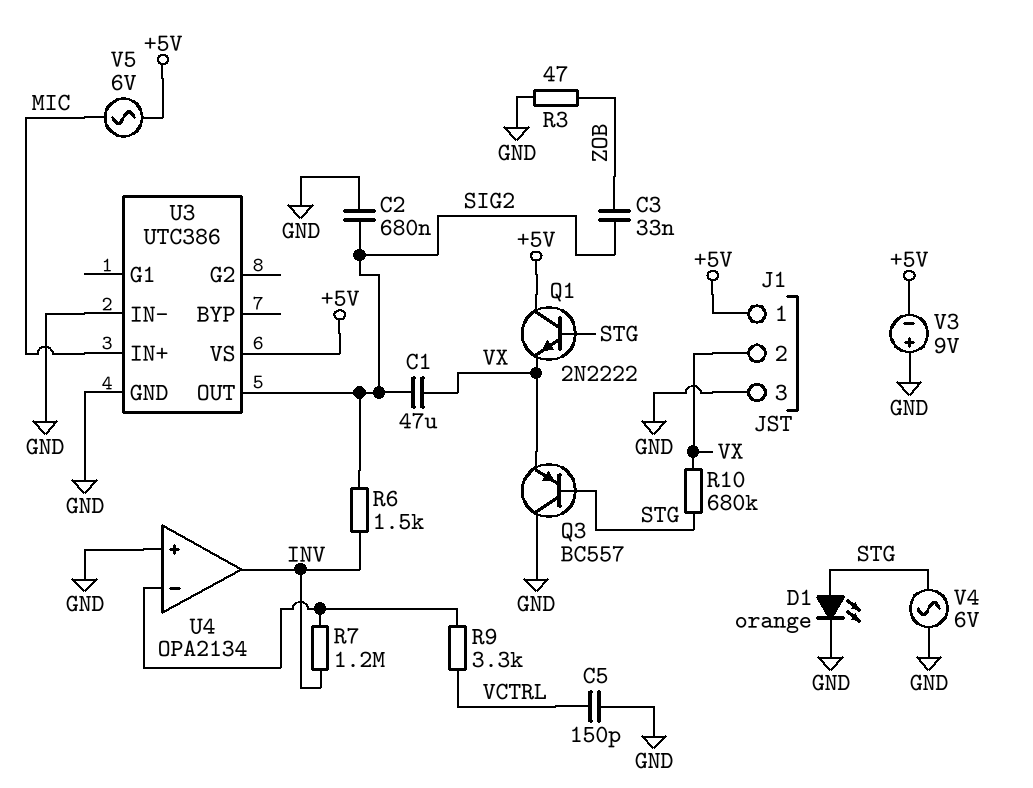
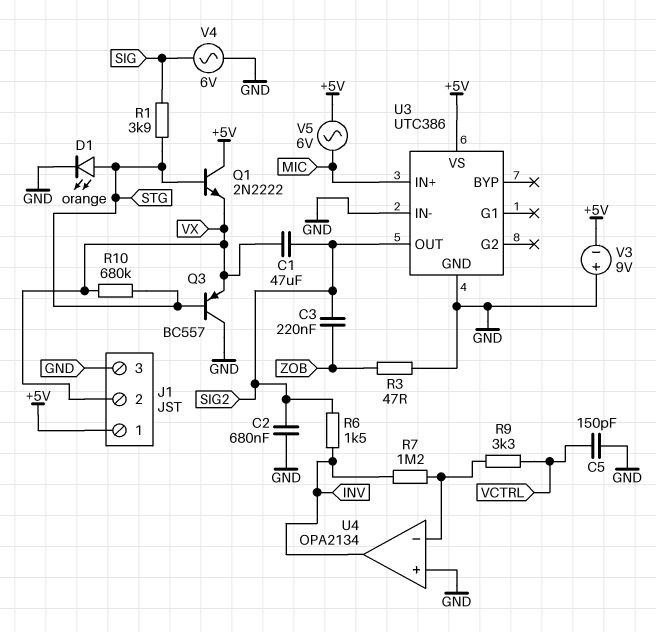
C3: 33nF (SIG2, ZOB) -> 220nF (SIG2, ZOB)
R1: none -> 3.9k (SIG, STG)
V4: AC 6V (GND, STG) -> AC 6V (GND, SIG)

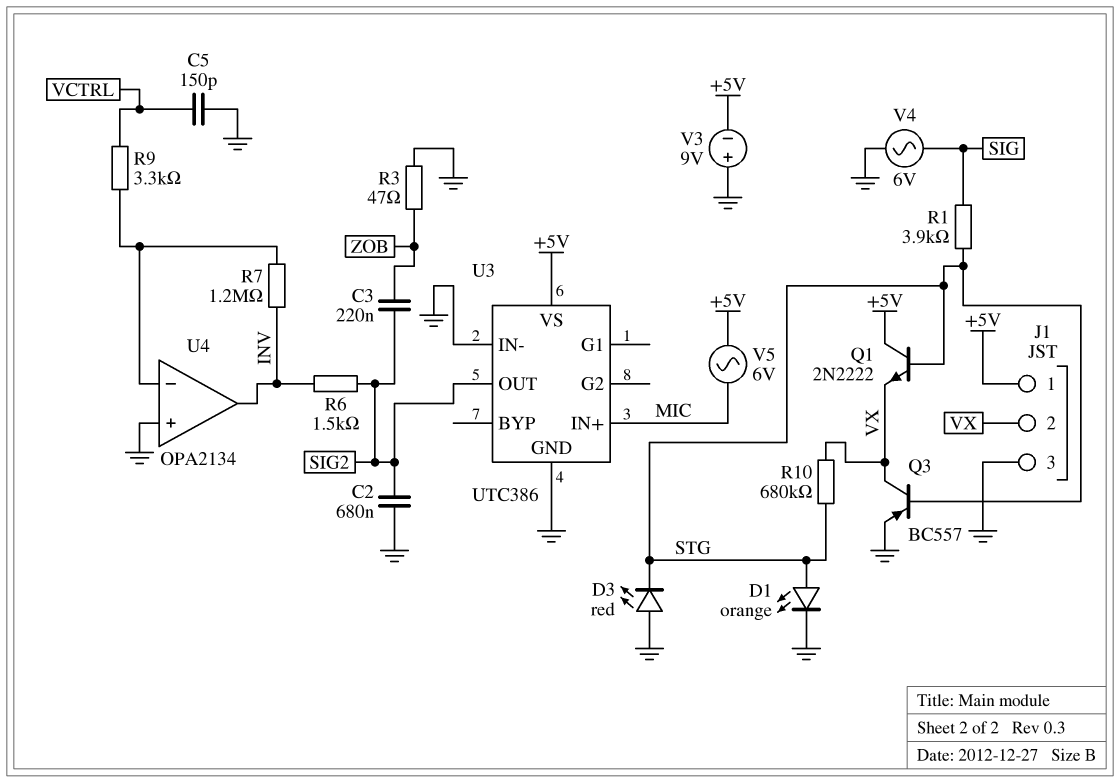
C1: 47uF (SIG2, VX) -> none
D3: none -> LED red (A GND, K STG)
Q3: PNP BC557 (B STG, C GND, E VX) -> PNP BC557 (B STG, C VX, E GND)

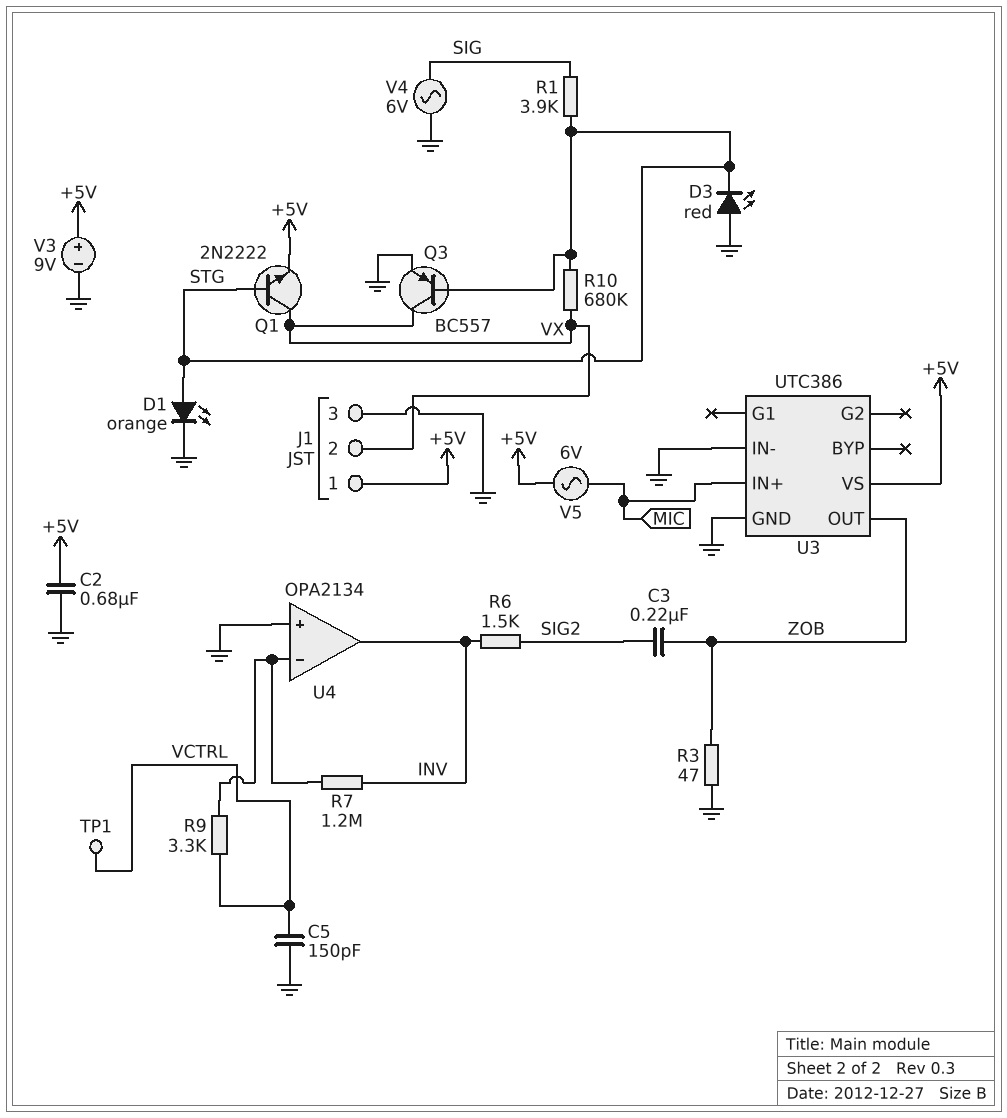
C2: 680nF (GND, SIG2) -> 680nF (+5V, GND)
Q1: NPN 2N2222 (B STG, C +5V, E VX) -> NPN 2N2222 (B STG, C VX, E +5V)
TP1: none -> test point (VCTRL)
U3 pin OUT: SIG2 -> ZOB
V3: 9V (plus GND, minus +5V) -> 9V (plus +5V, minus GND)

